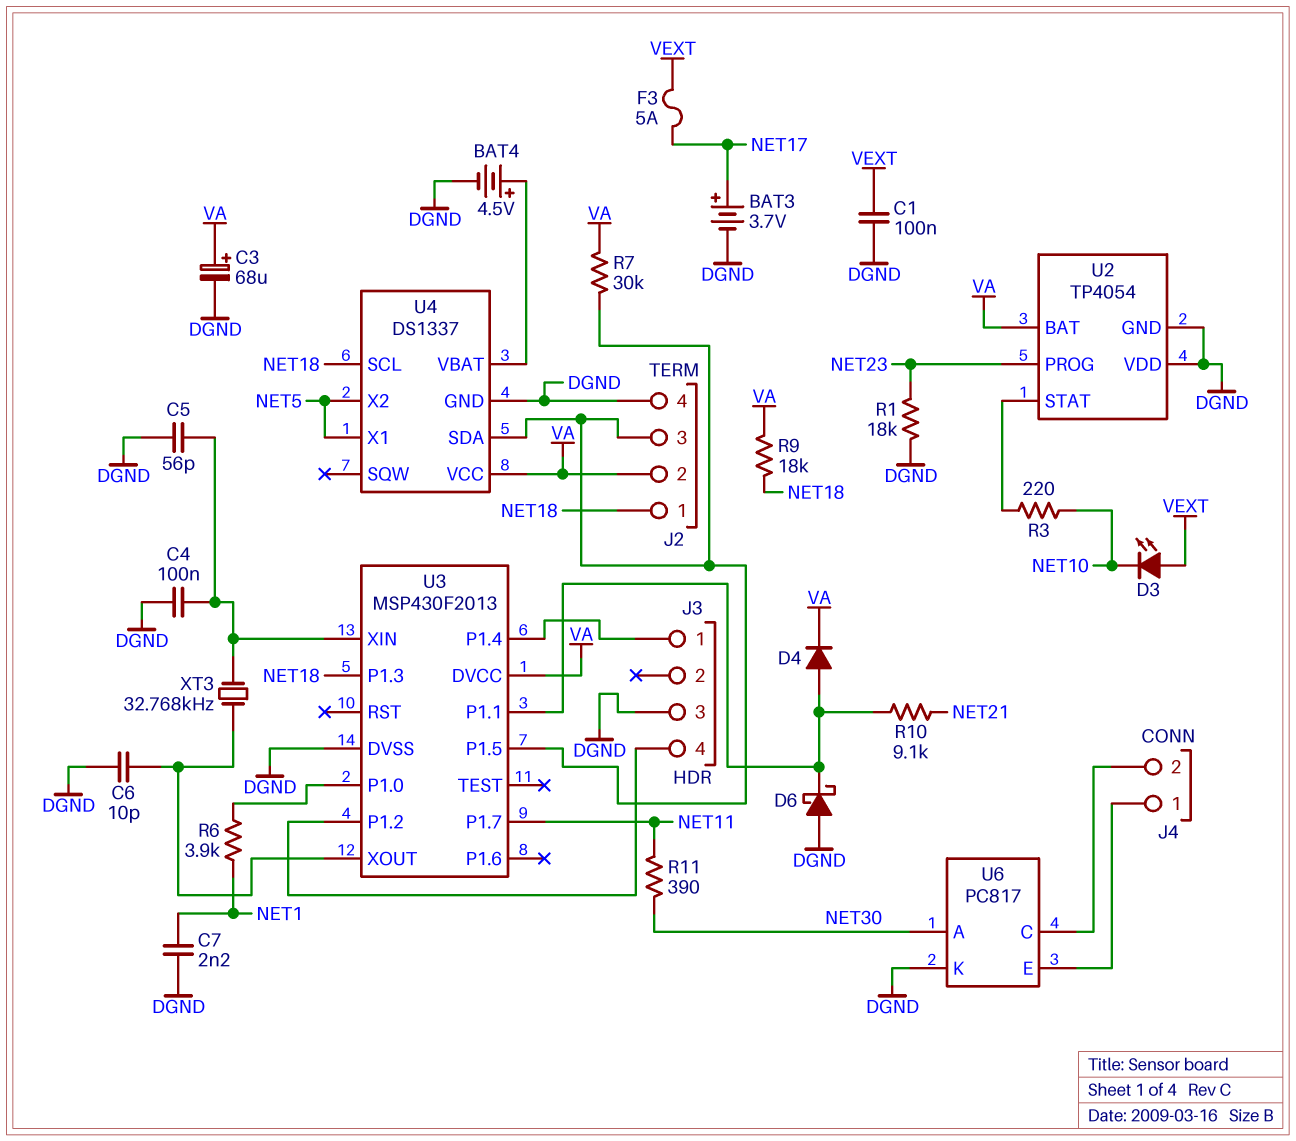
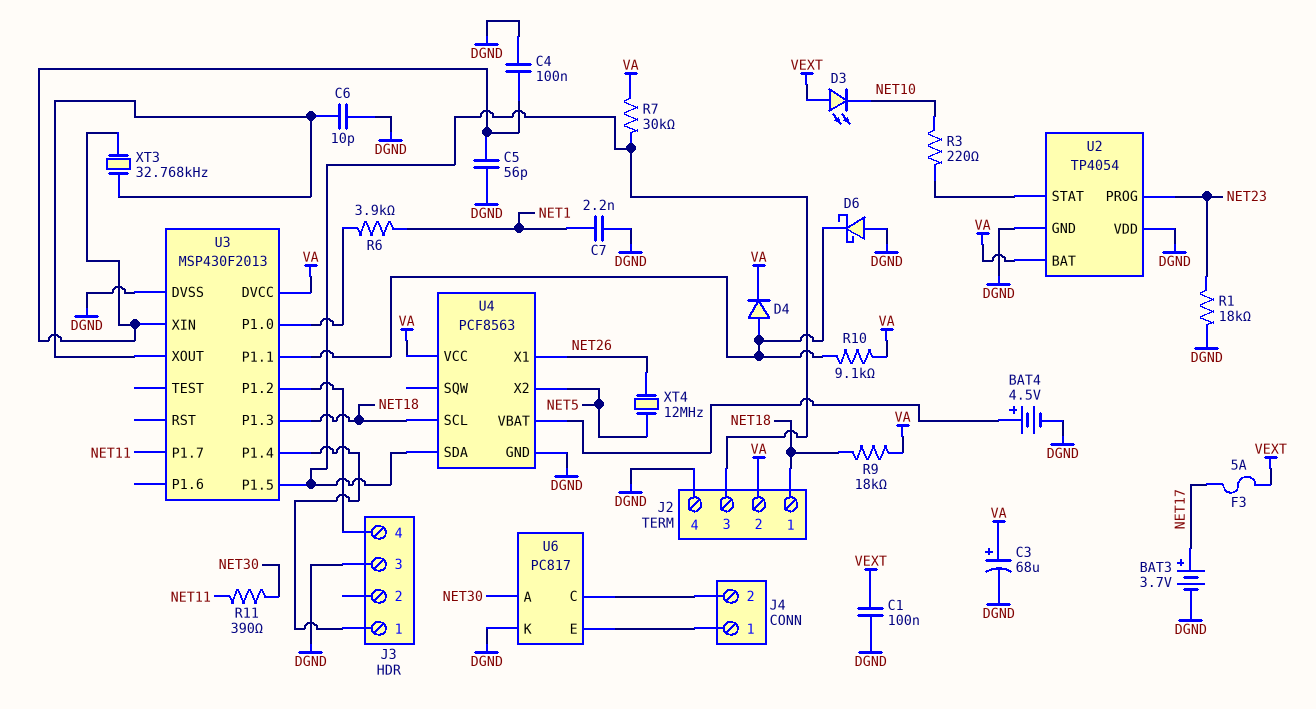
R10: 9.1k (NET21, U3/P1.1) -> 9.1k (U3/P1.1, VA)
U4: DS1337 -> PCF8563
U4 pin X1: NET5 -> NET26
XT4: none -> 12MHz (NET5, NET26)

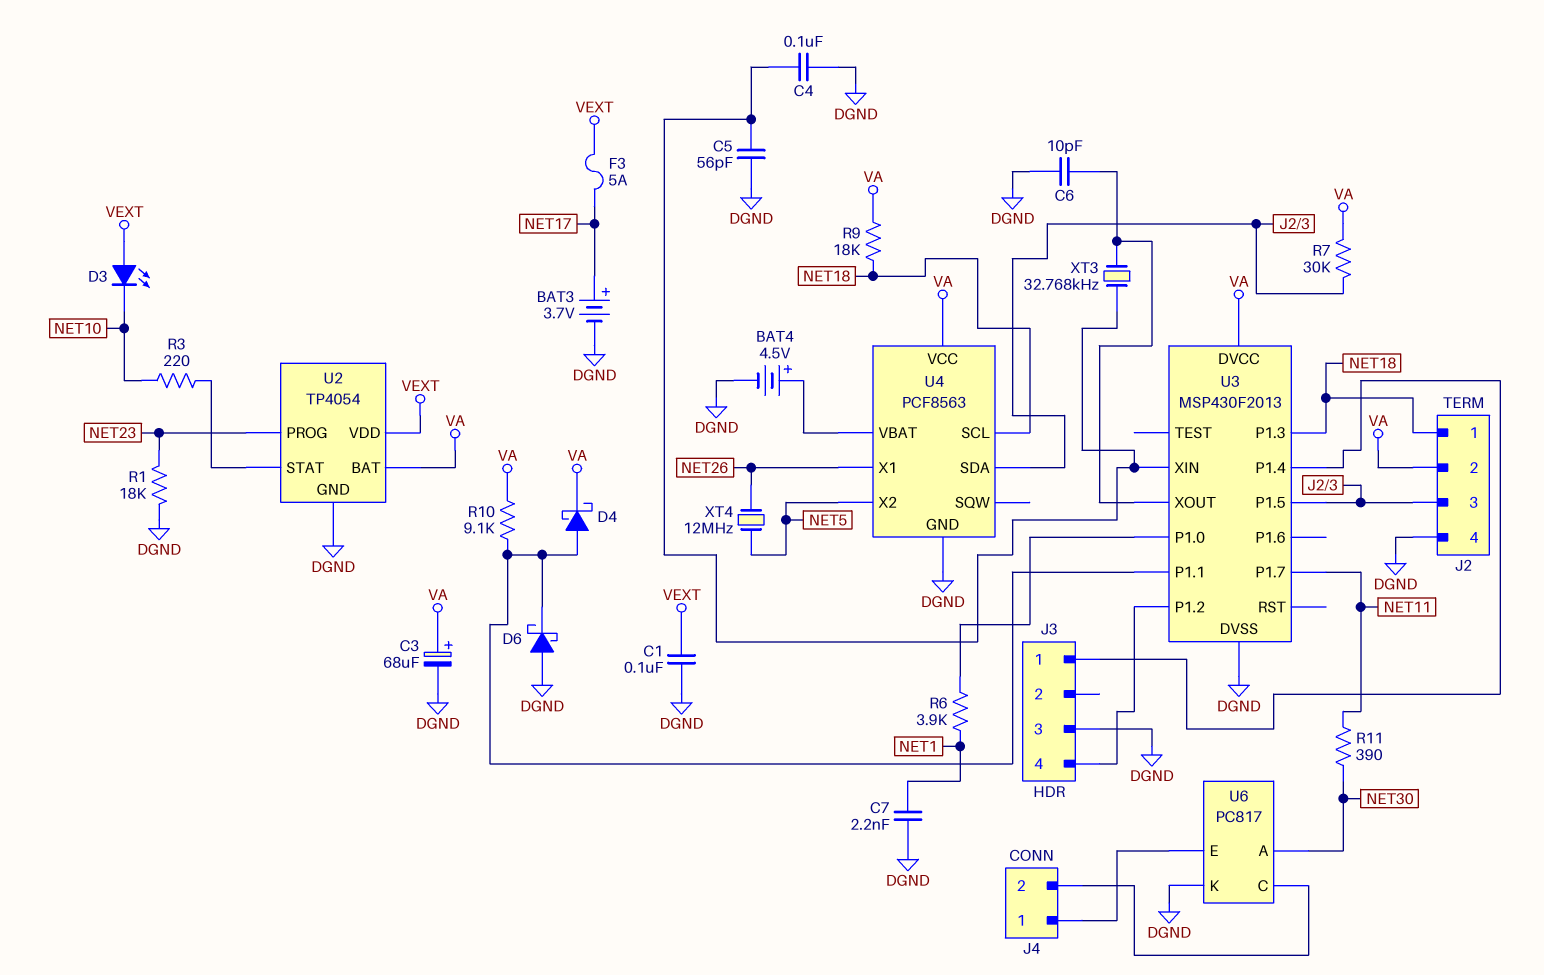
D4: diode (A U3/P1.1, K VA) -> schottky (A U3/P1.1, K VA)
U2 pin VDD: DGND -> VEXT

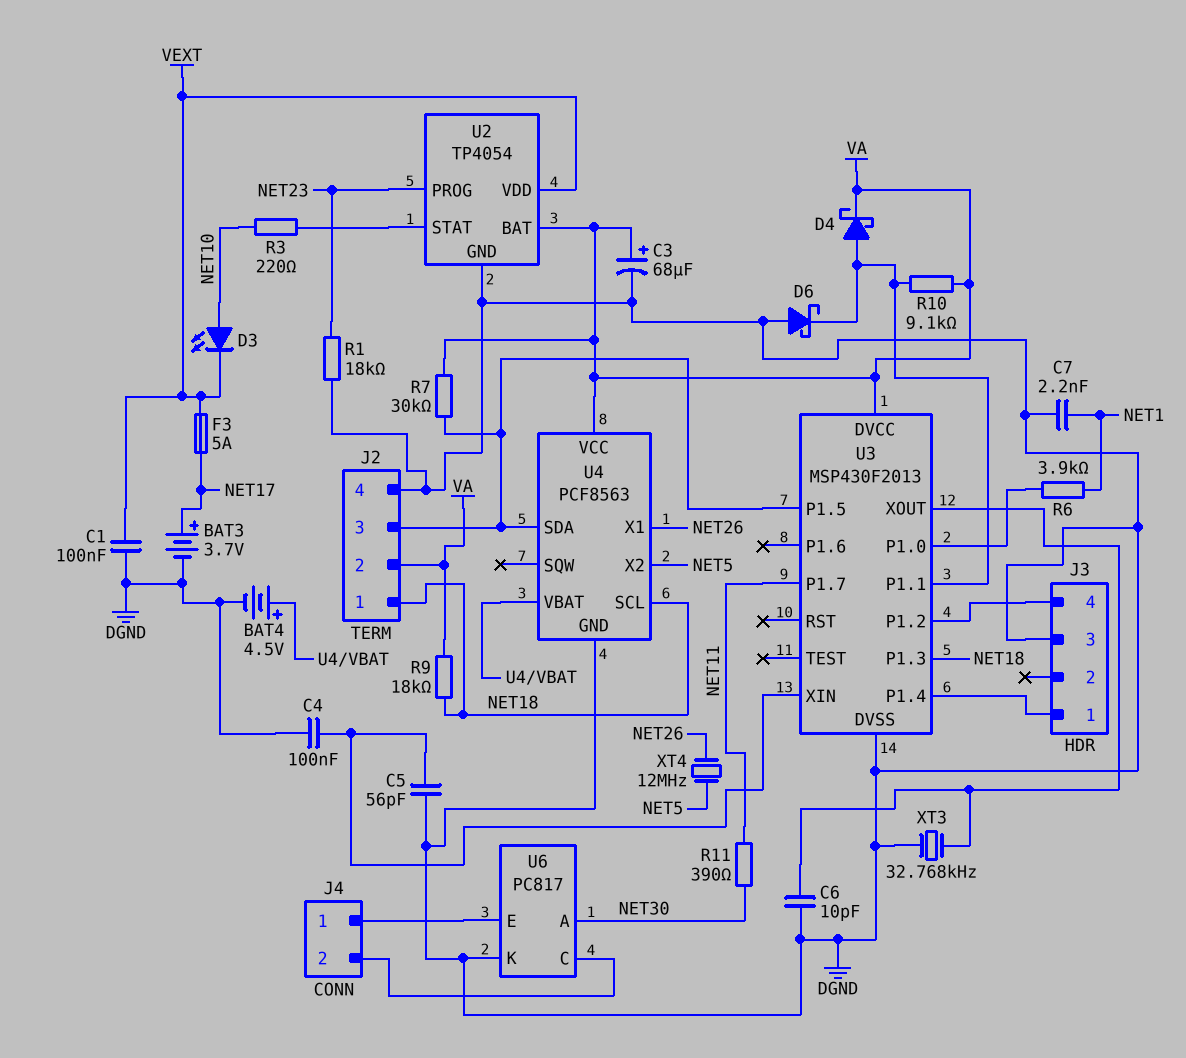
D3: LED (A VEXT, K NET10) -> LED (A NET10, K VEXT)
XT3: 32.768kHz (U3/XIN, U3/XOUT) -> 32.768kHz (DGND, U3/XOUT)

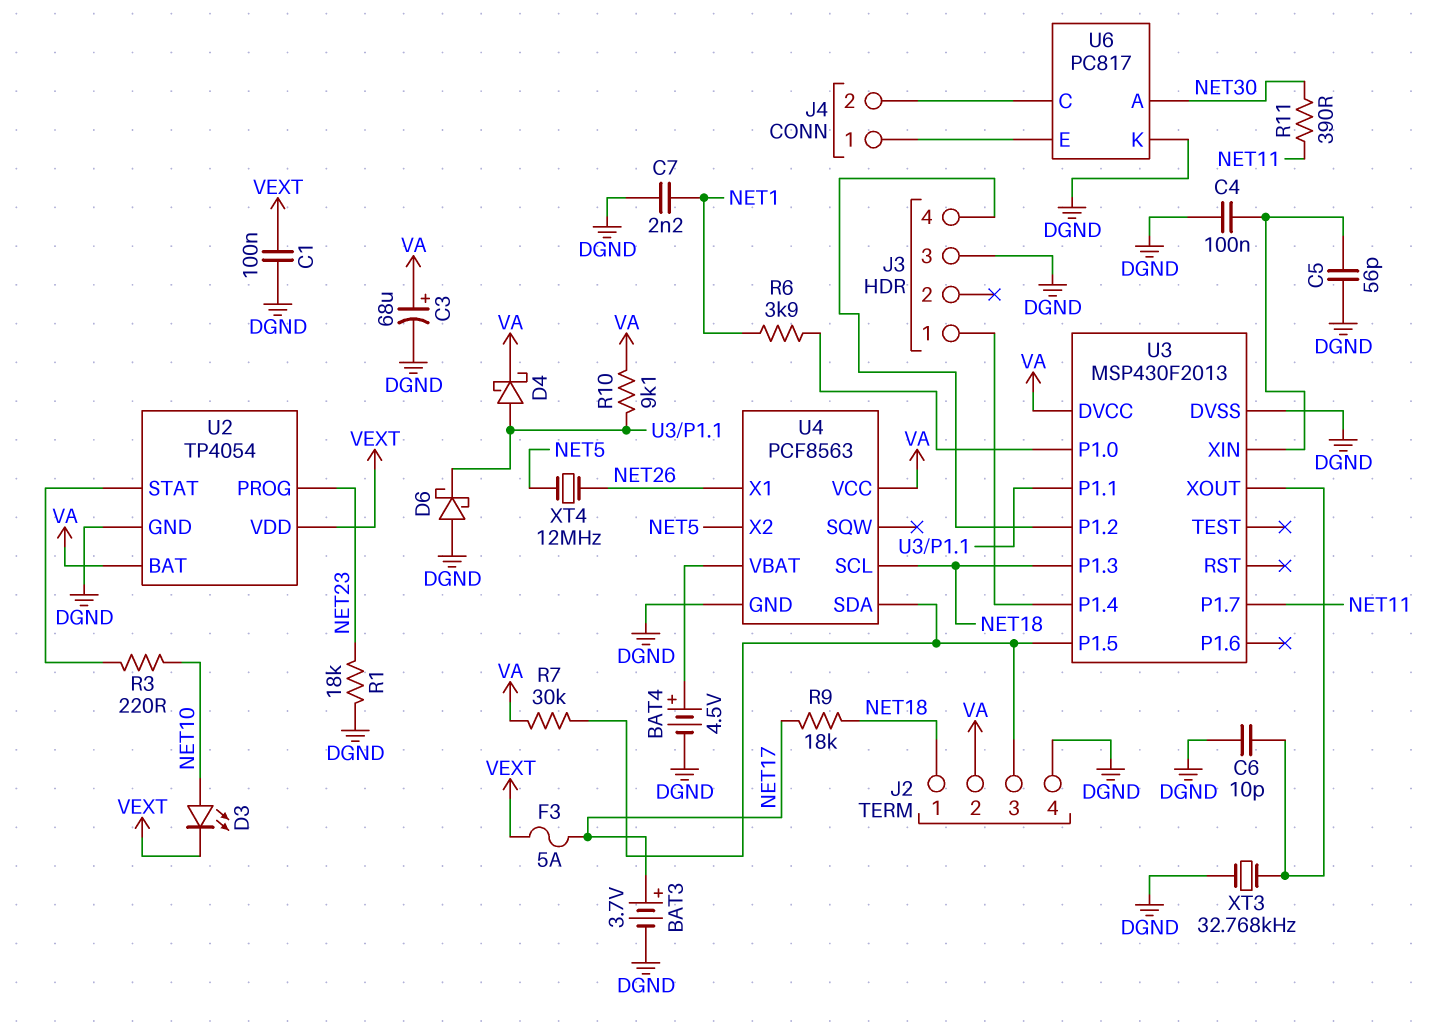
R9: 18k (NET18, VA) -> 18k (NET17, NET18)

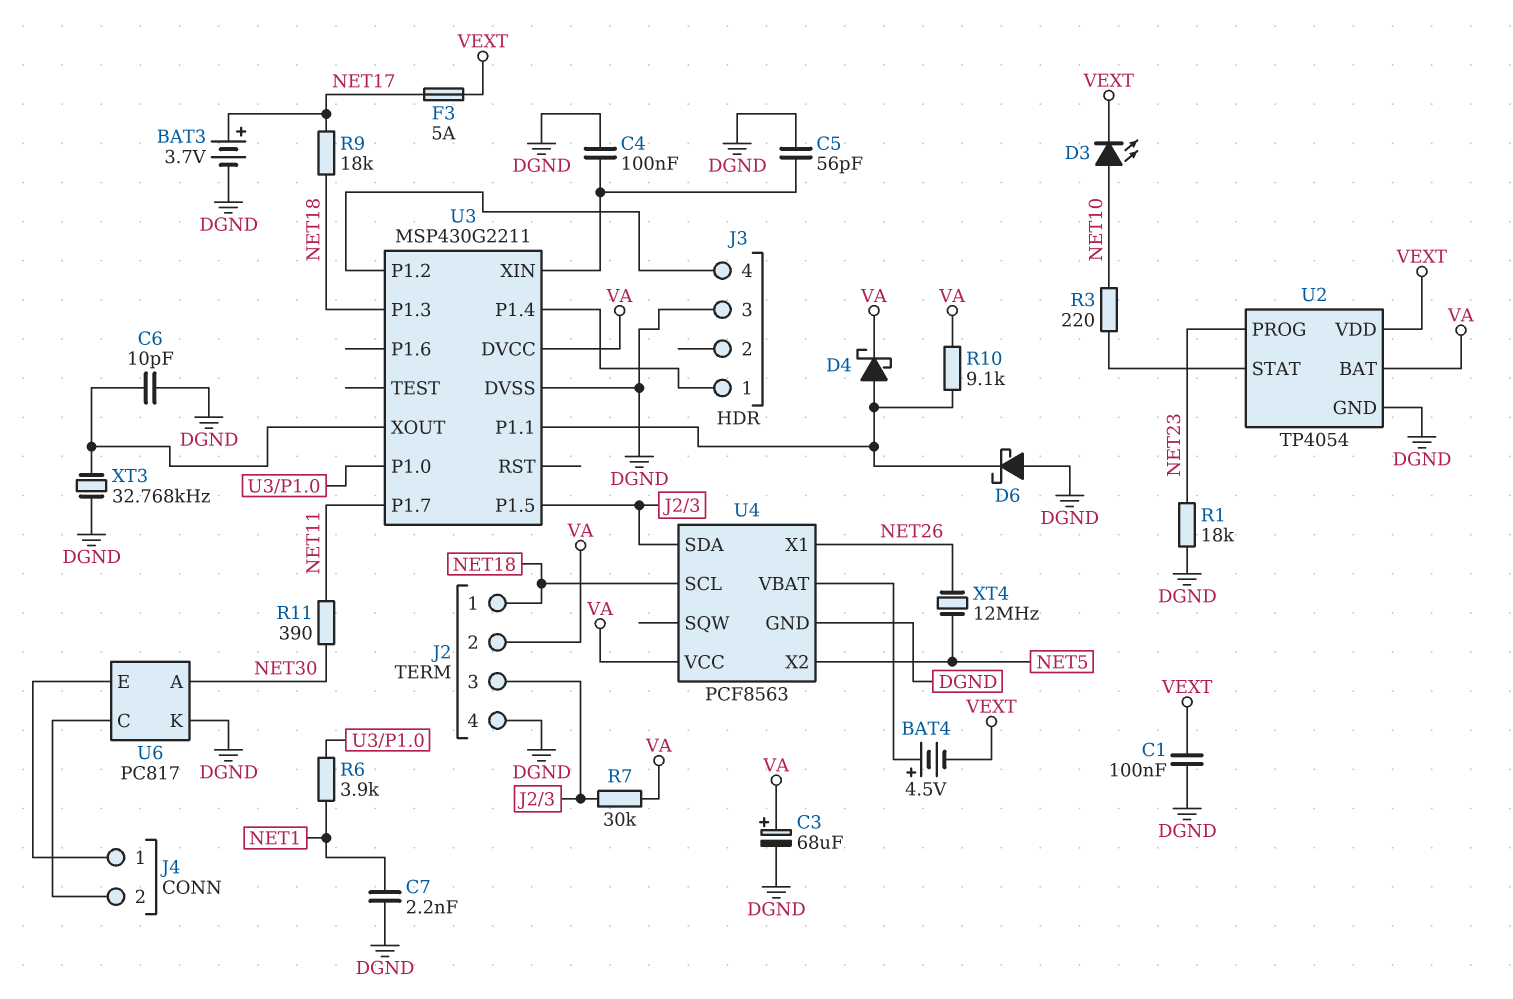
BAT4: 4.5V (plus U4/VBAT, minus DGND) -> 4.5V (plus U4/VBAT, minus VEXT)
U3: MSP430F2013 -> MSP430G2211

